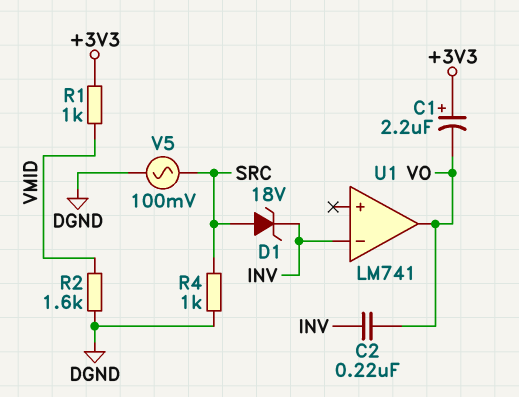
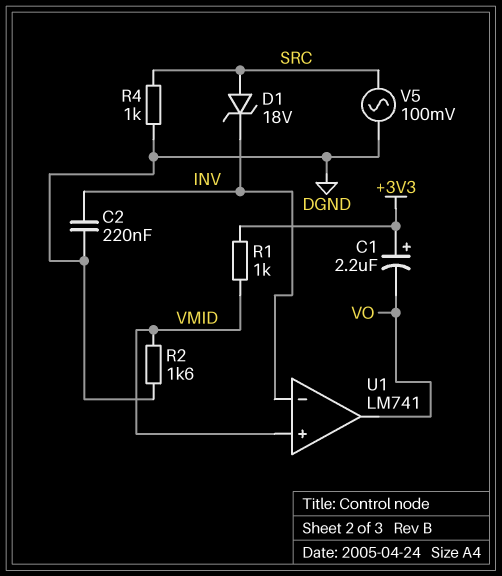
C2: 220nF (INV, VO) -> 220nF (DGND, INV)
U1 pin in+: none -> VMID

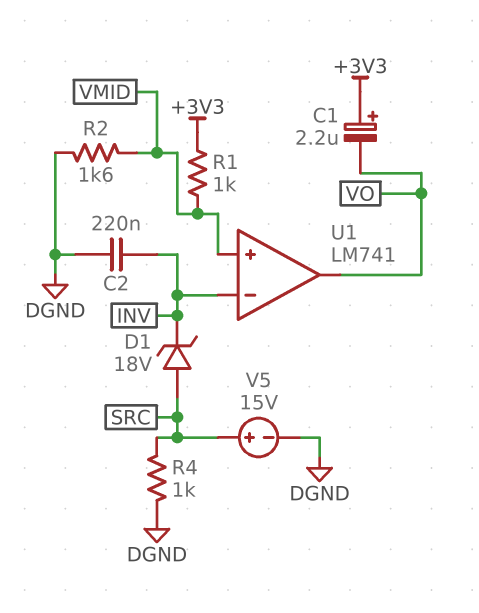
V5: AC 100mV (DGND, SRC) -> 15V (plus SRC, minus DGND)

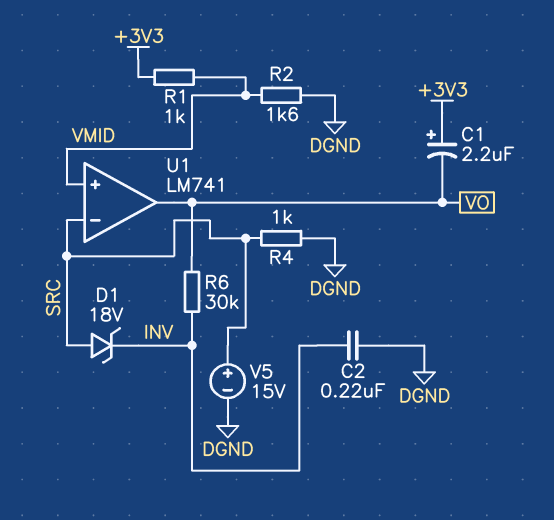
R6: none -> 30k (INV, VO)
U1 pin in-: INV -> SRC

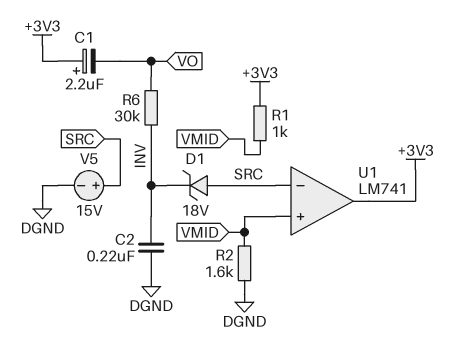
R4: 1k (DGND, SRC) -> none
U1 pin out: VO -> +3V3

